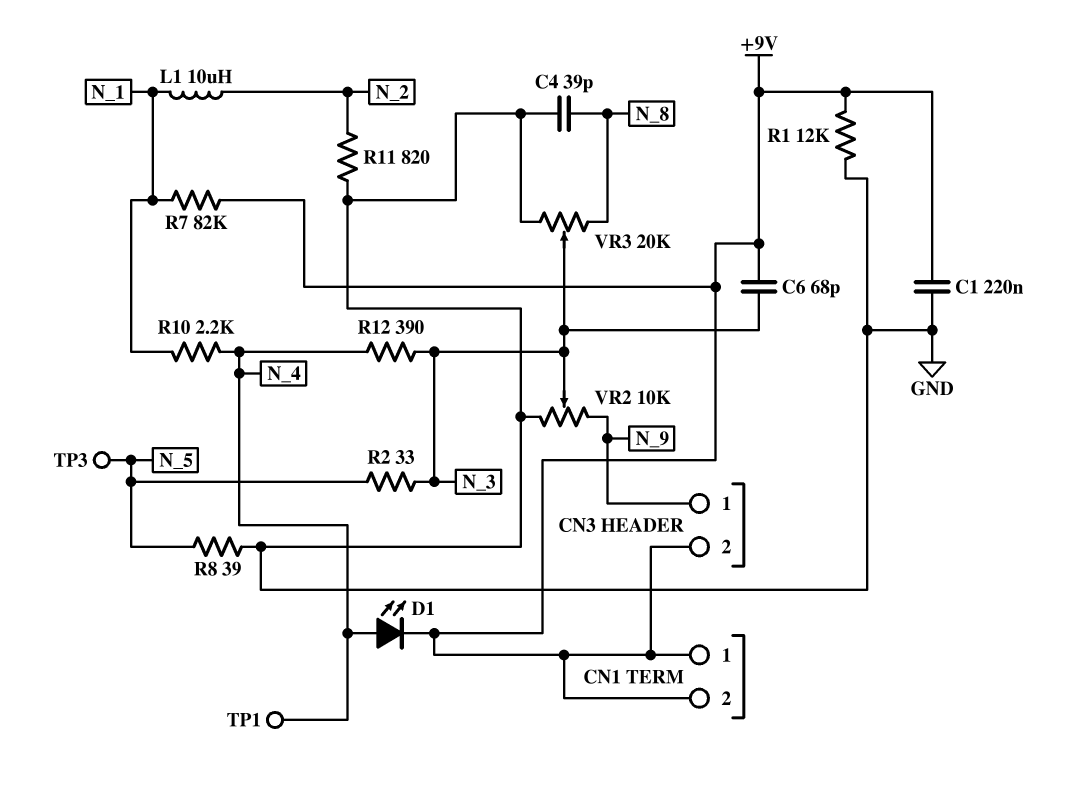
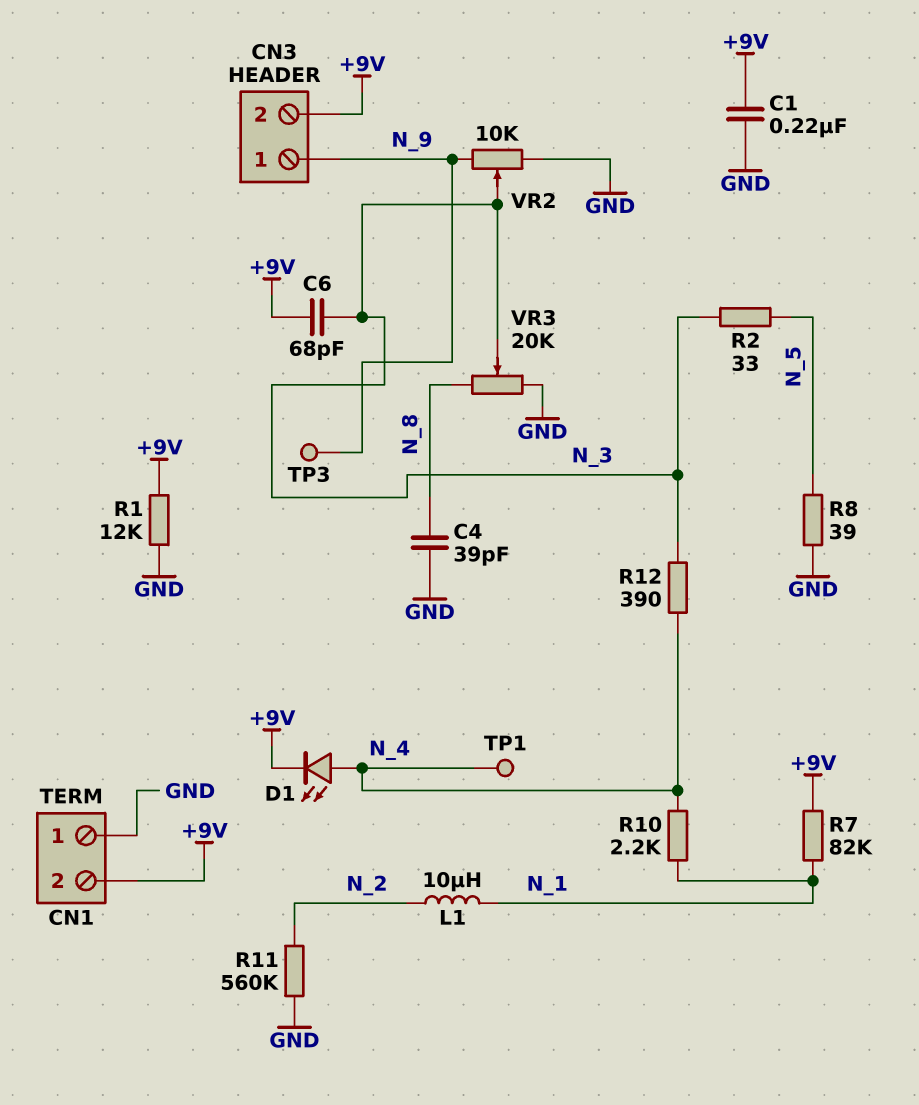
CN1 pin 1: +9V -> GND
R11: 820 (GND, N_2) -> 560k (GND, N_2)
TP3: test point (N_5) -> test point (N_9)

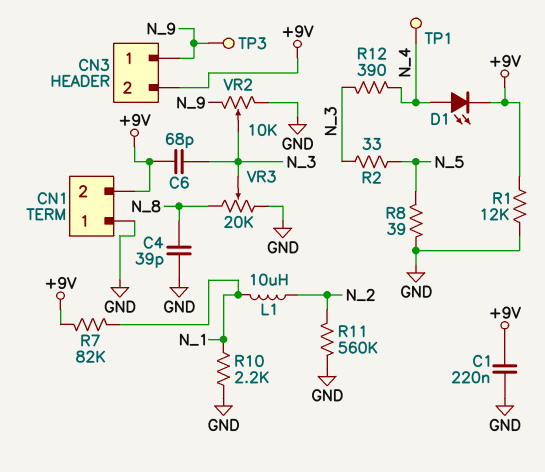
R10: 2.2k (N_1, N_4) -> 2.2k (GND, N_1)

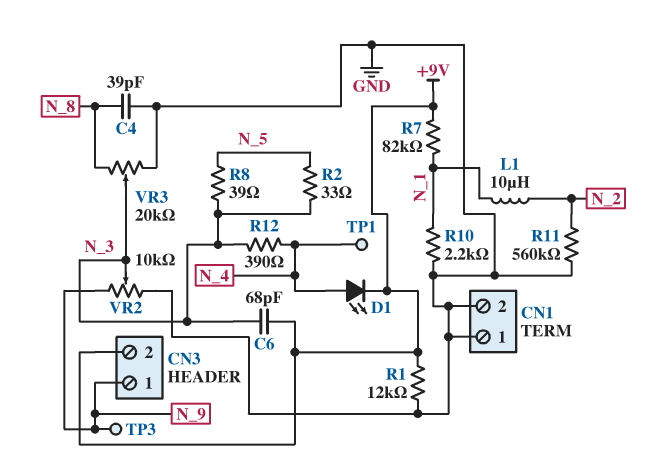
C1: 220nF (+9V, GND) -> none
CN1 pin 2: +9V -> GND
R8: 39 (GND, N_5) -> 39 (N_3, N_5)

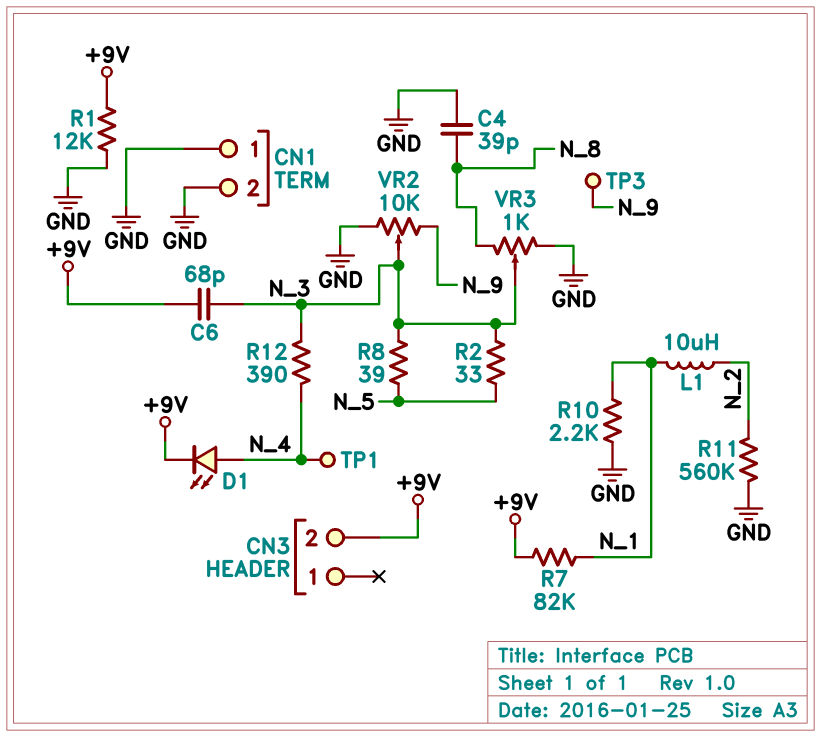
CN3 pin 1: N_9 -> none
VR3: 20k (GND, N_8, wiper N_3) -> 1k (GND, N_8, wiper N_3)

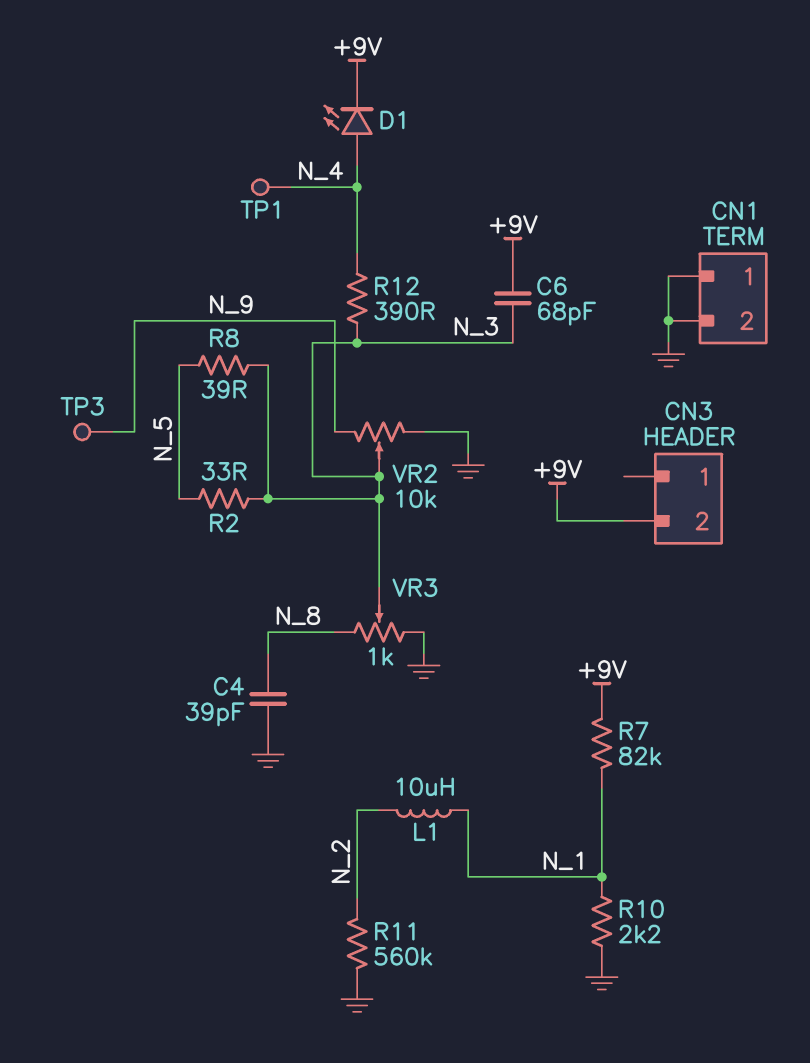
R1: 12k (+9V, GND) -> none

